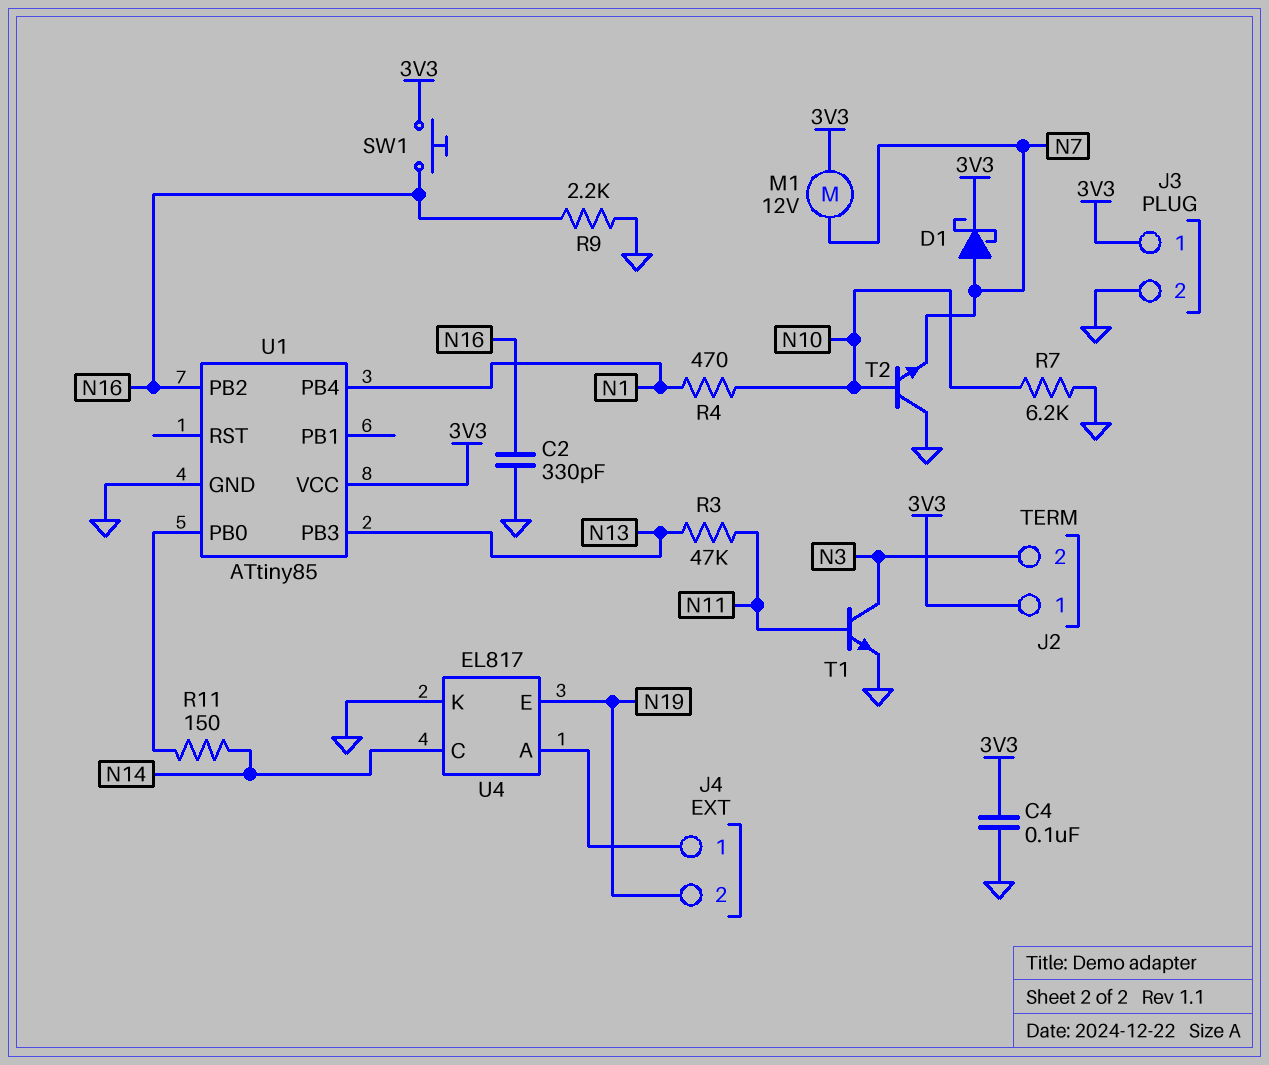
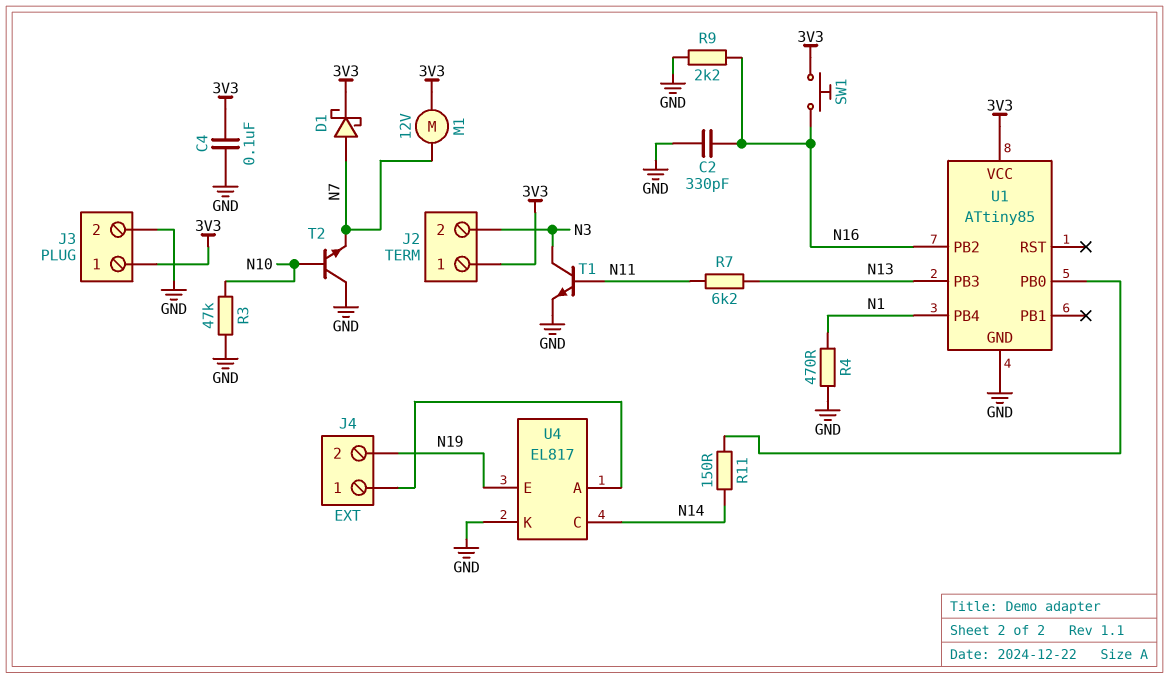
R3: 47k (N11, N13) -> 47k (GND, N10)
R4: 470 (N1, N10) -> 470 (GND, N1)
R7: 6.2k (GND, N10) -> 6.2k (N11, N13)

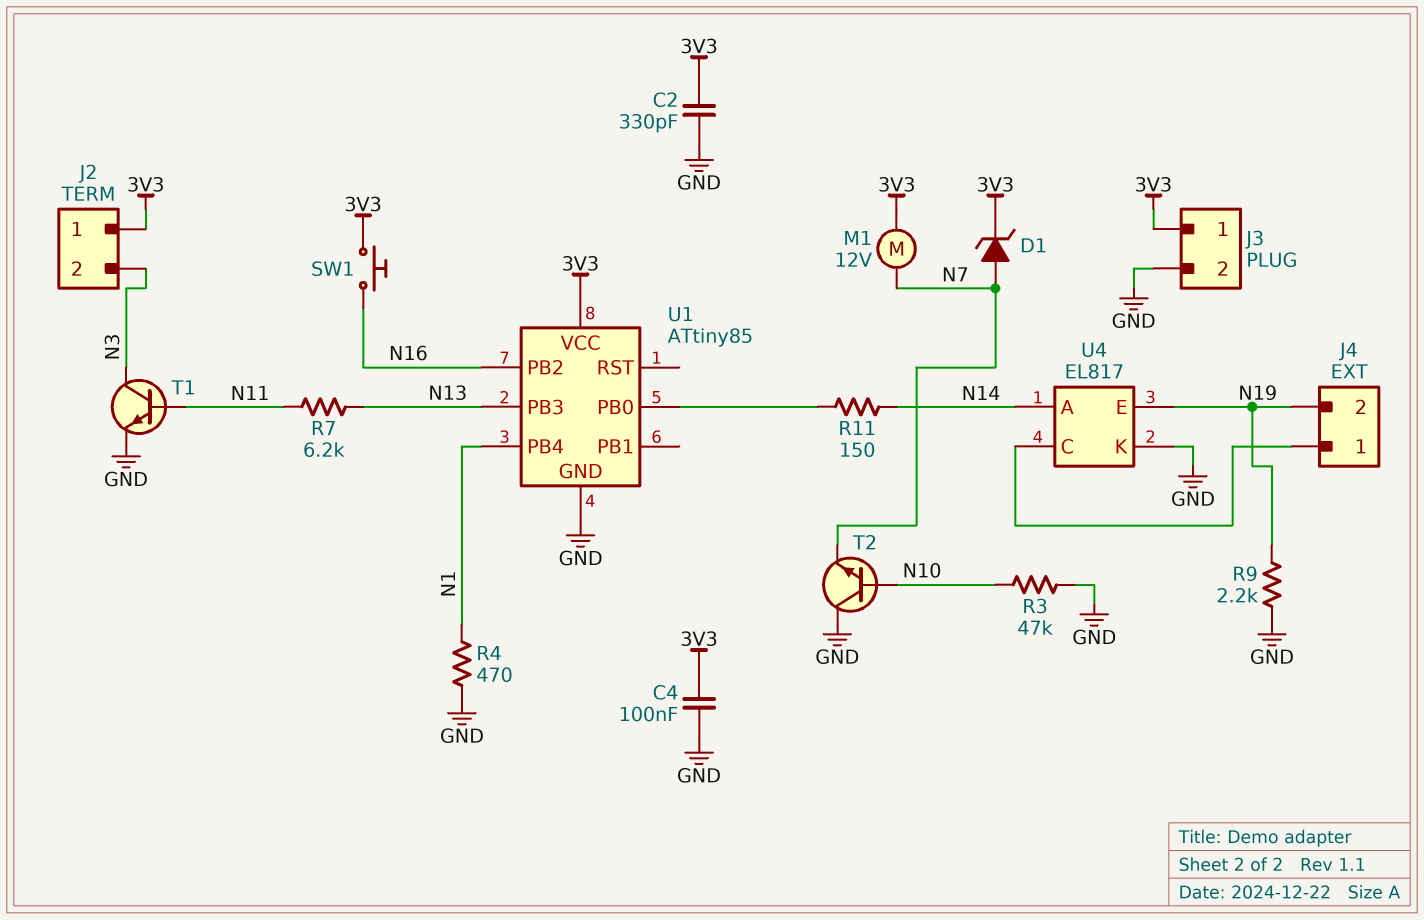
C2: 330pF (GND, N16) -> 330pF (3V3, GND)
D1: schottky (A N7, K 3V3) -> zener (A N7, K 3V3)
R9: 2.2k (GND, N16) -> 2.2k (GND, N19)
U4 pin A: J4/1 -> N14
U4 pin C: N14 -> J4/1

